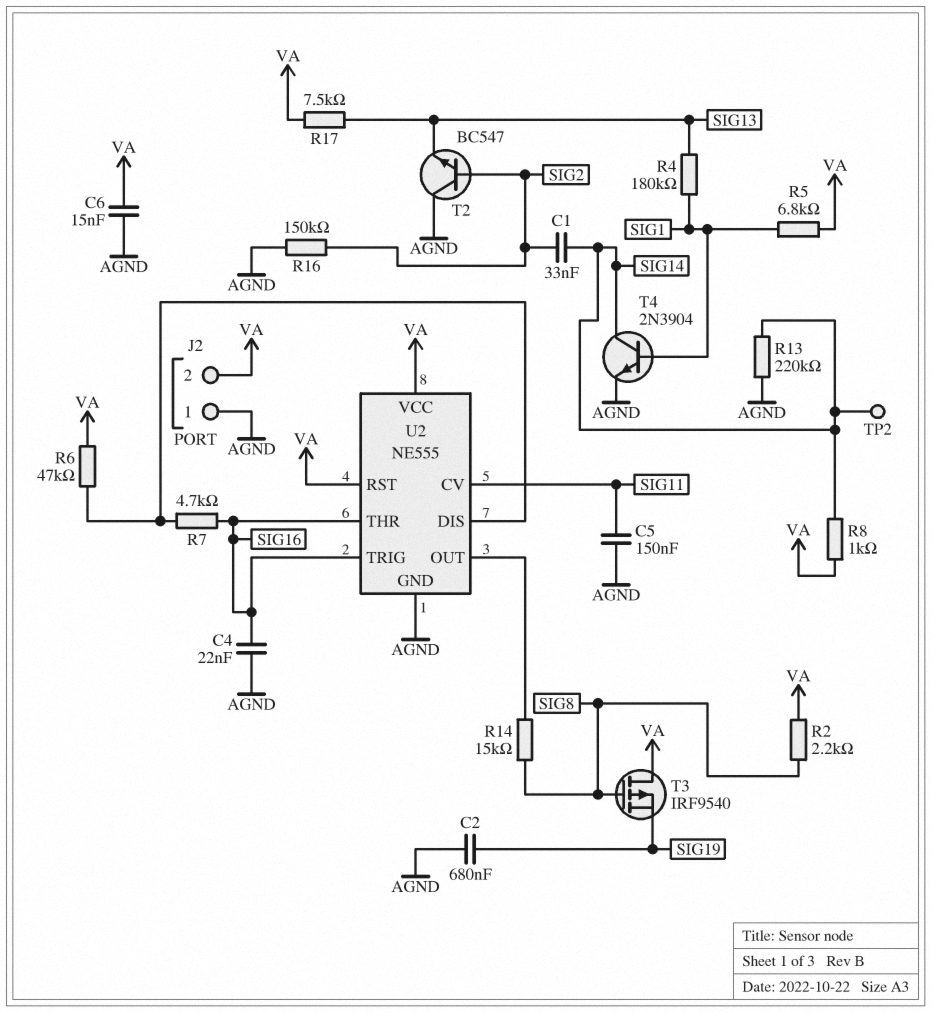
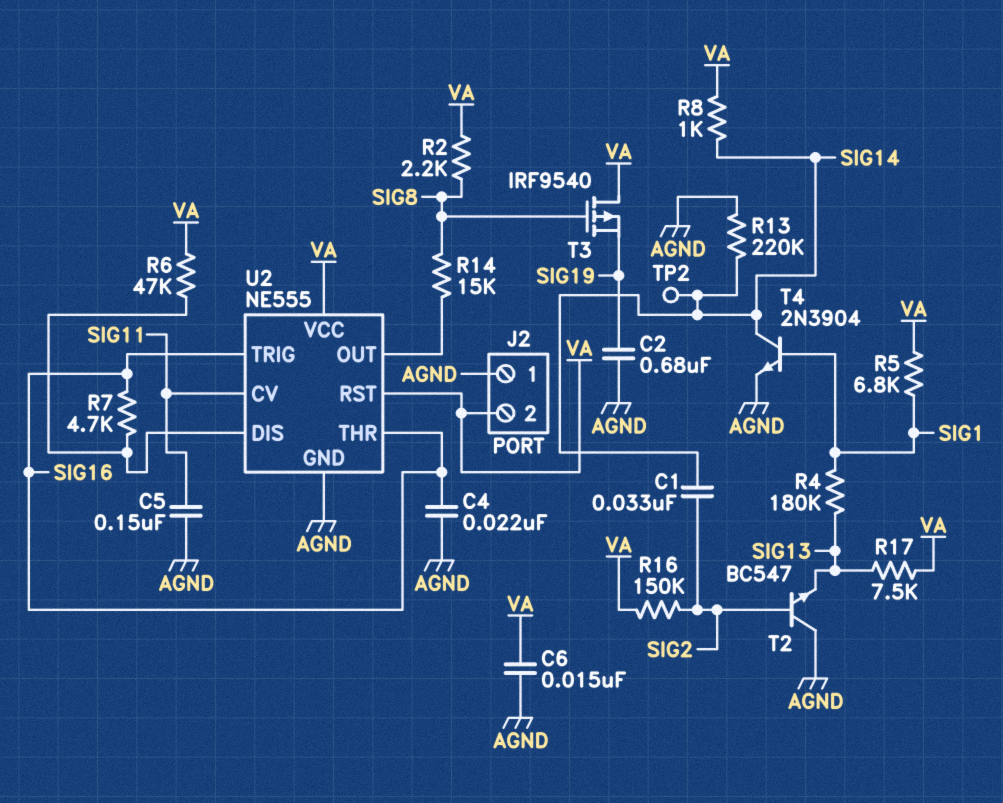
R16: 150k (AGND, SIG2) -> 150k (SIG2, VA)

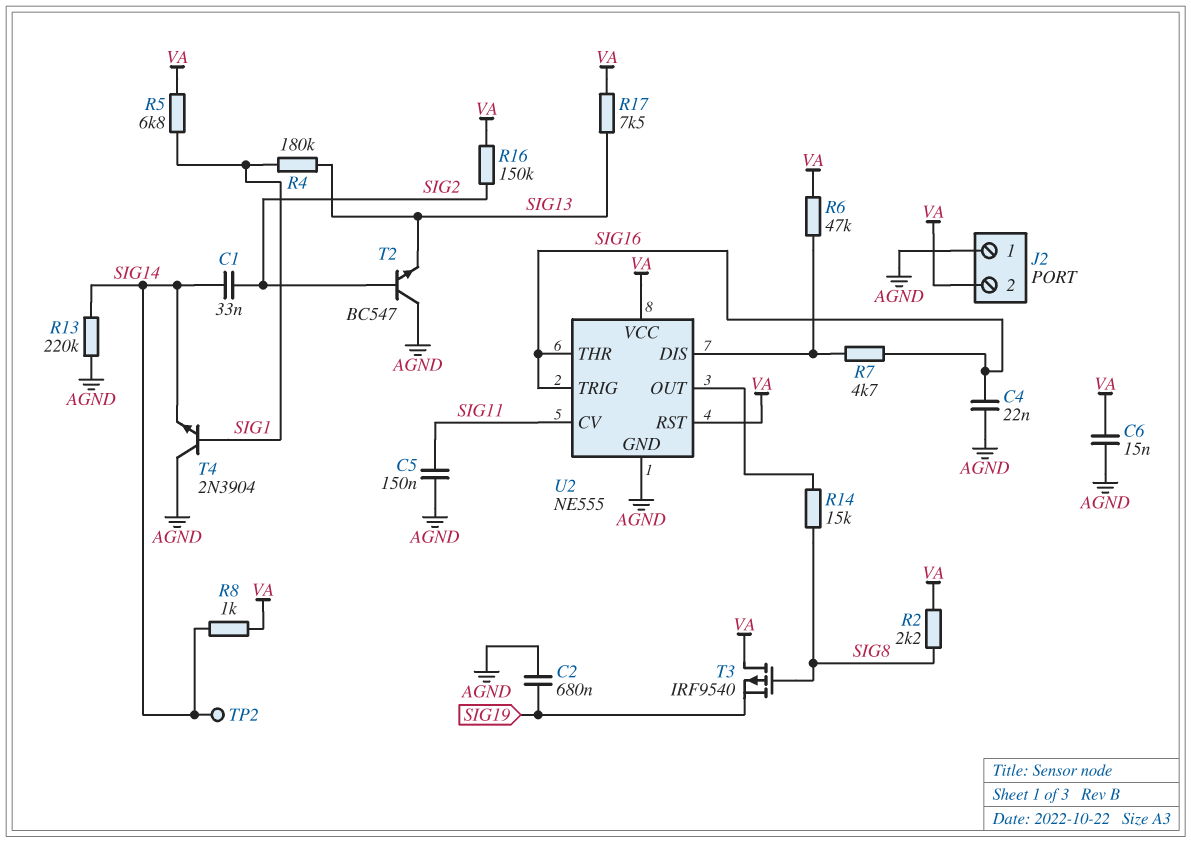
T4: NPN 2N3904 (B SIG1, C SIG14, E AGND) -> NPN 2N3904 (B SIG1, C AGND, E SIG14)

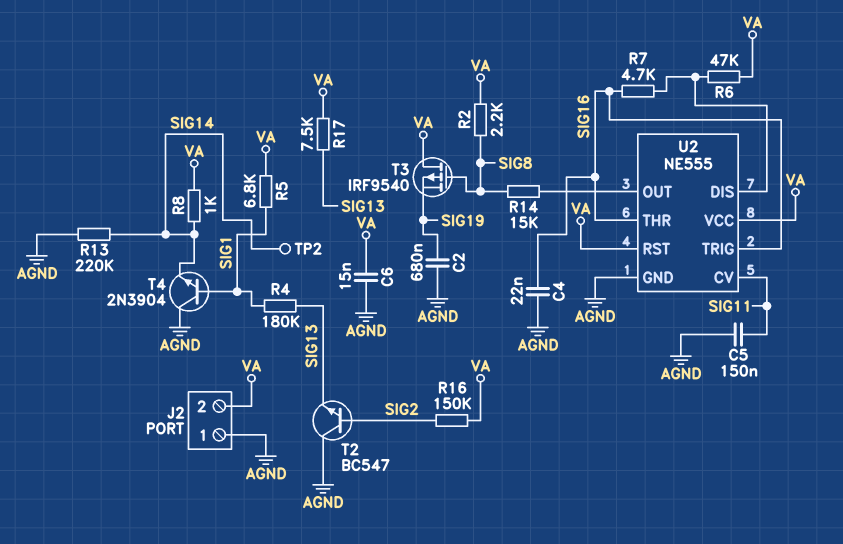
C1: 33nF (SIG2, SIG14) -> none

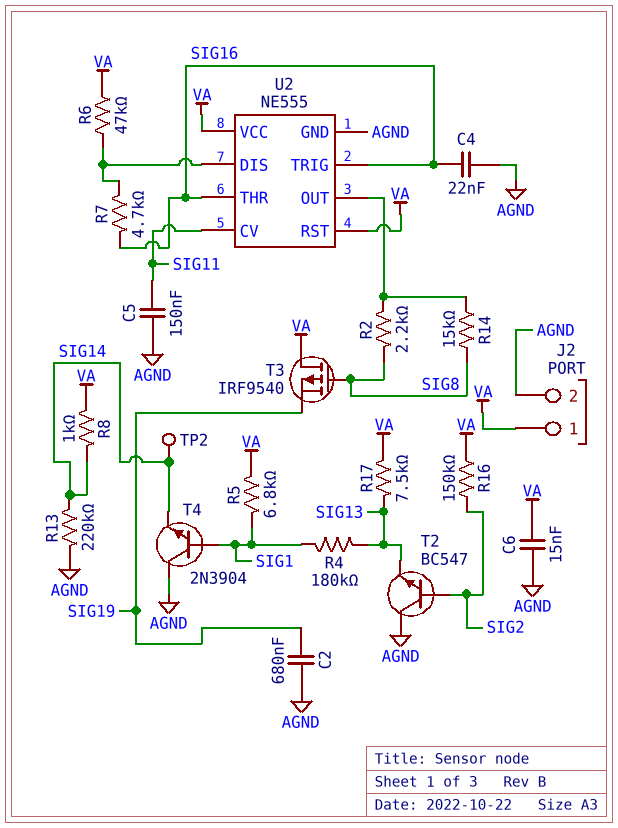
J2 pin 1: AGND -> VA
J2 pin 2: VA -> AGND
R2: 2.2k (SIG8, VA) -> 2.2k (SIG8, U2/OUT)

